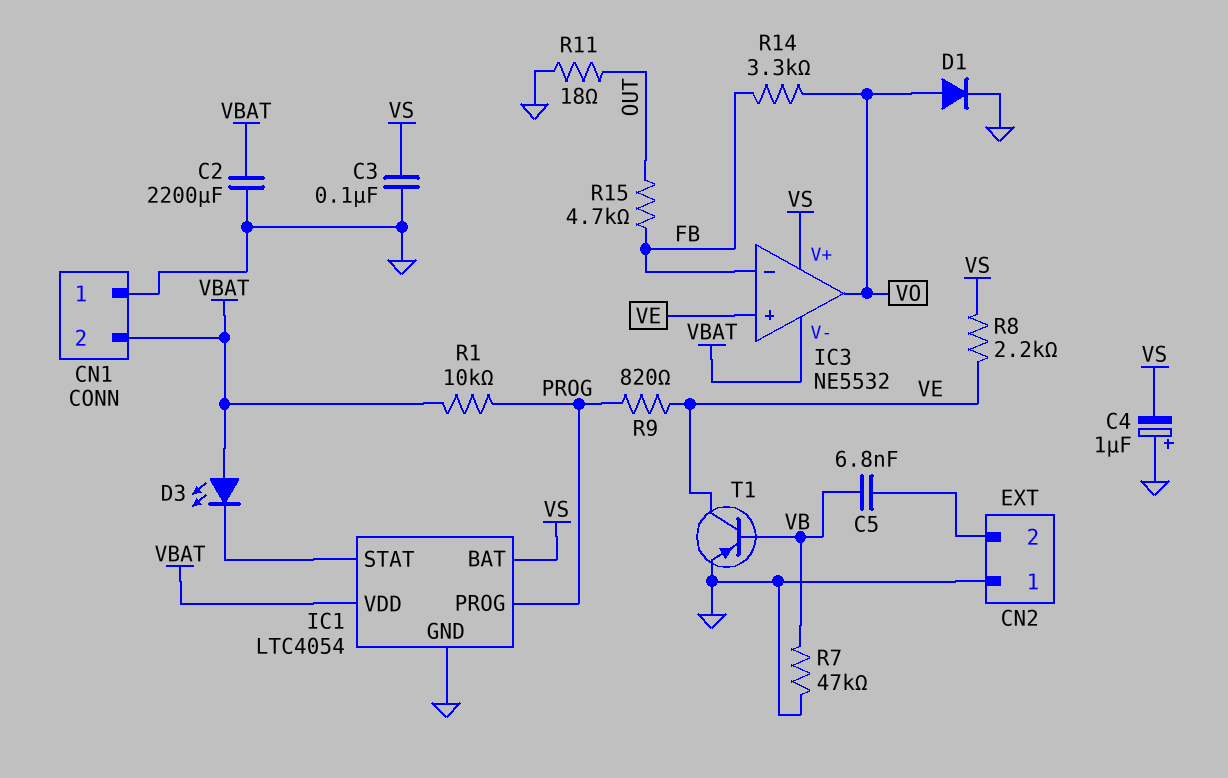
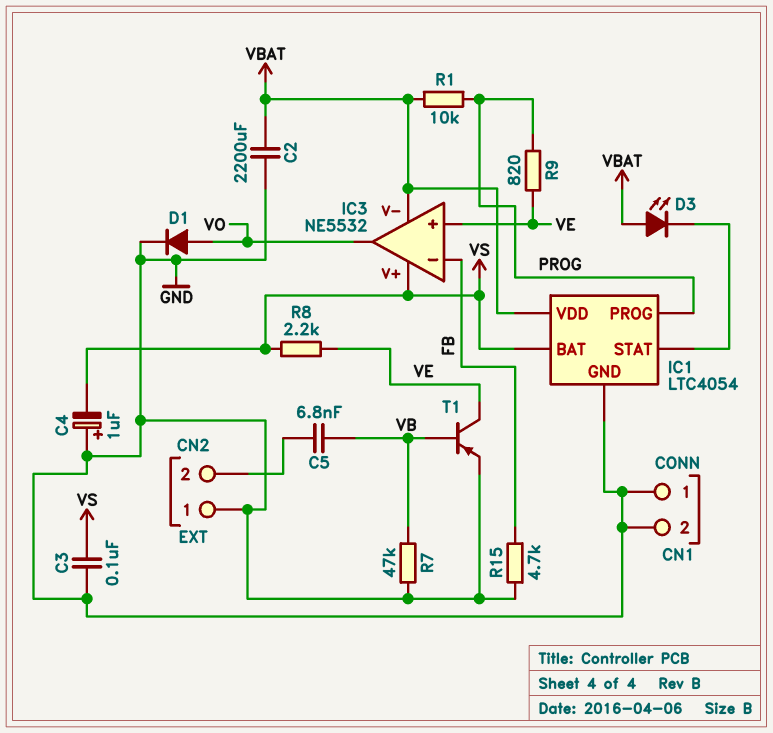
CN1 pin 2: VBAT -> GND
R11: 18 (GND, OUT) -> none
R14: 3.3k (FB, VO) -> none
R15: 4.7k (FB, OUT) -> 4.7k (FB, GND)

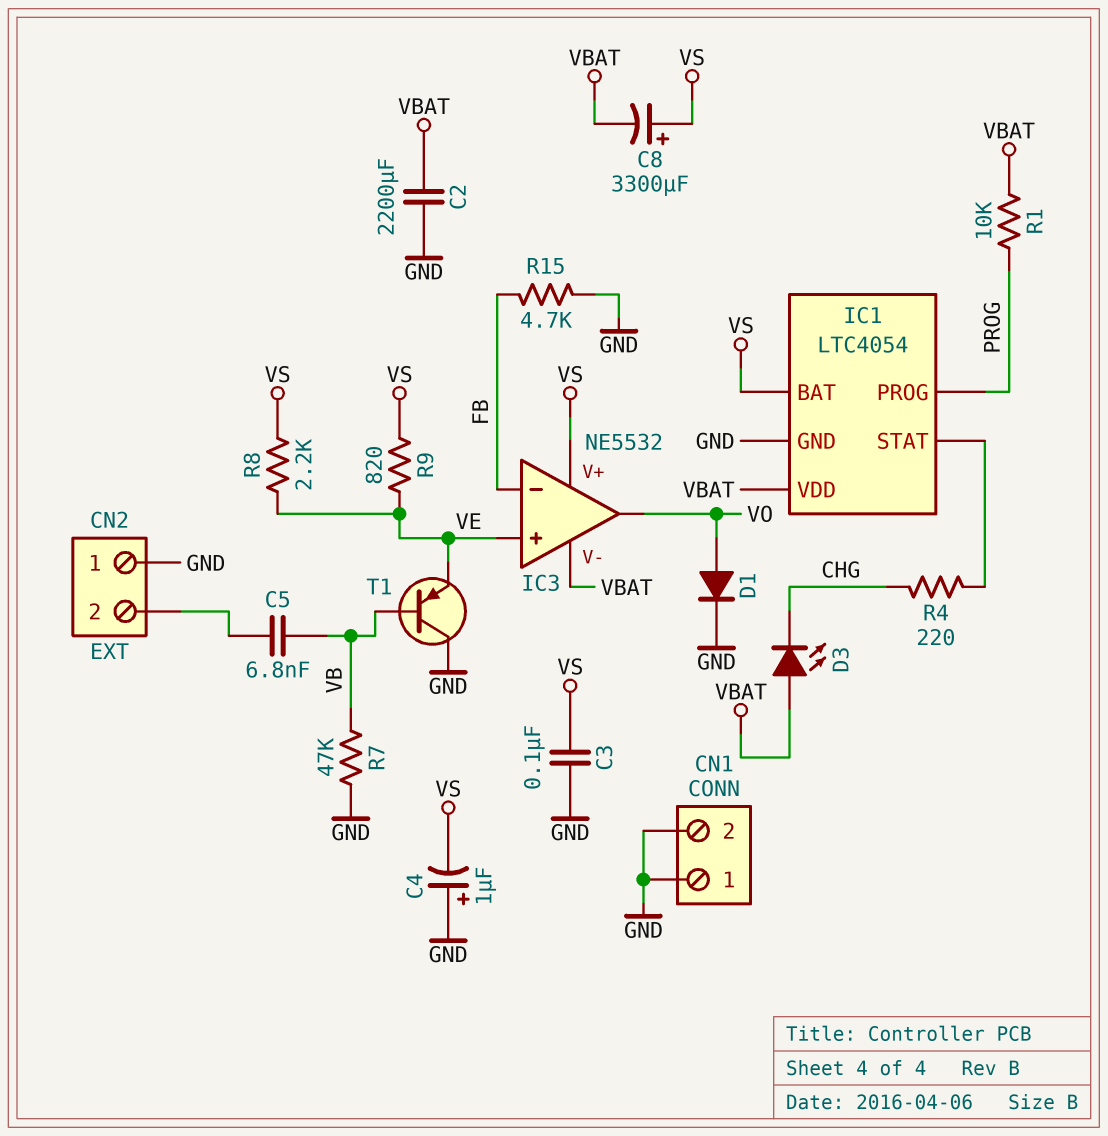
C8: none -> 3300uF (plus VS, minus VBAT)
D3: LED (A VBAT, K IC1/STAT) -> LED (A VBAT, K CHG)
R4: none -> 220 (CHG, IC1/STAT)
R9: 820 (PROG, VE) -> 820 (VE, VS)
T1: PNP (B VB, C VE, E GND) -> PNP (B VB, C GND, E VE)

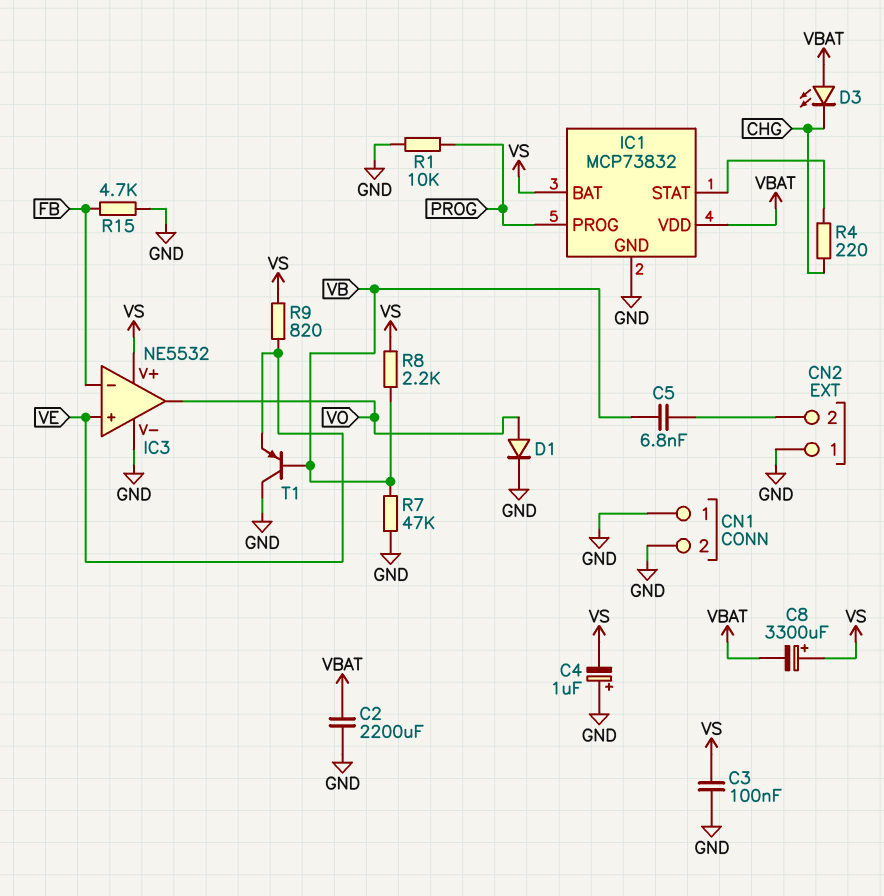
IC1: LTC4054 -> MCP73832
IC3 pin V-: VBAT -> GND
R1: 10k (PROG, VBAT) -> 10k (GND, PROG)
R8: 2.2k (VE, VS) -> 2.2k (VB, VS)

